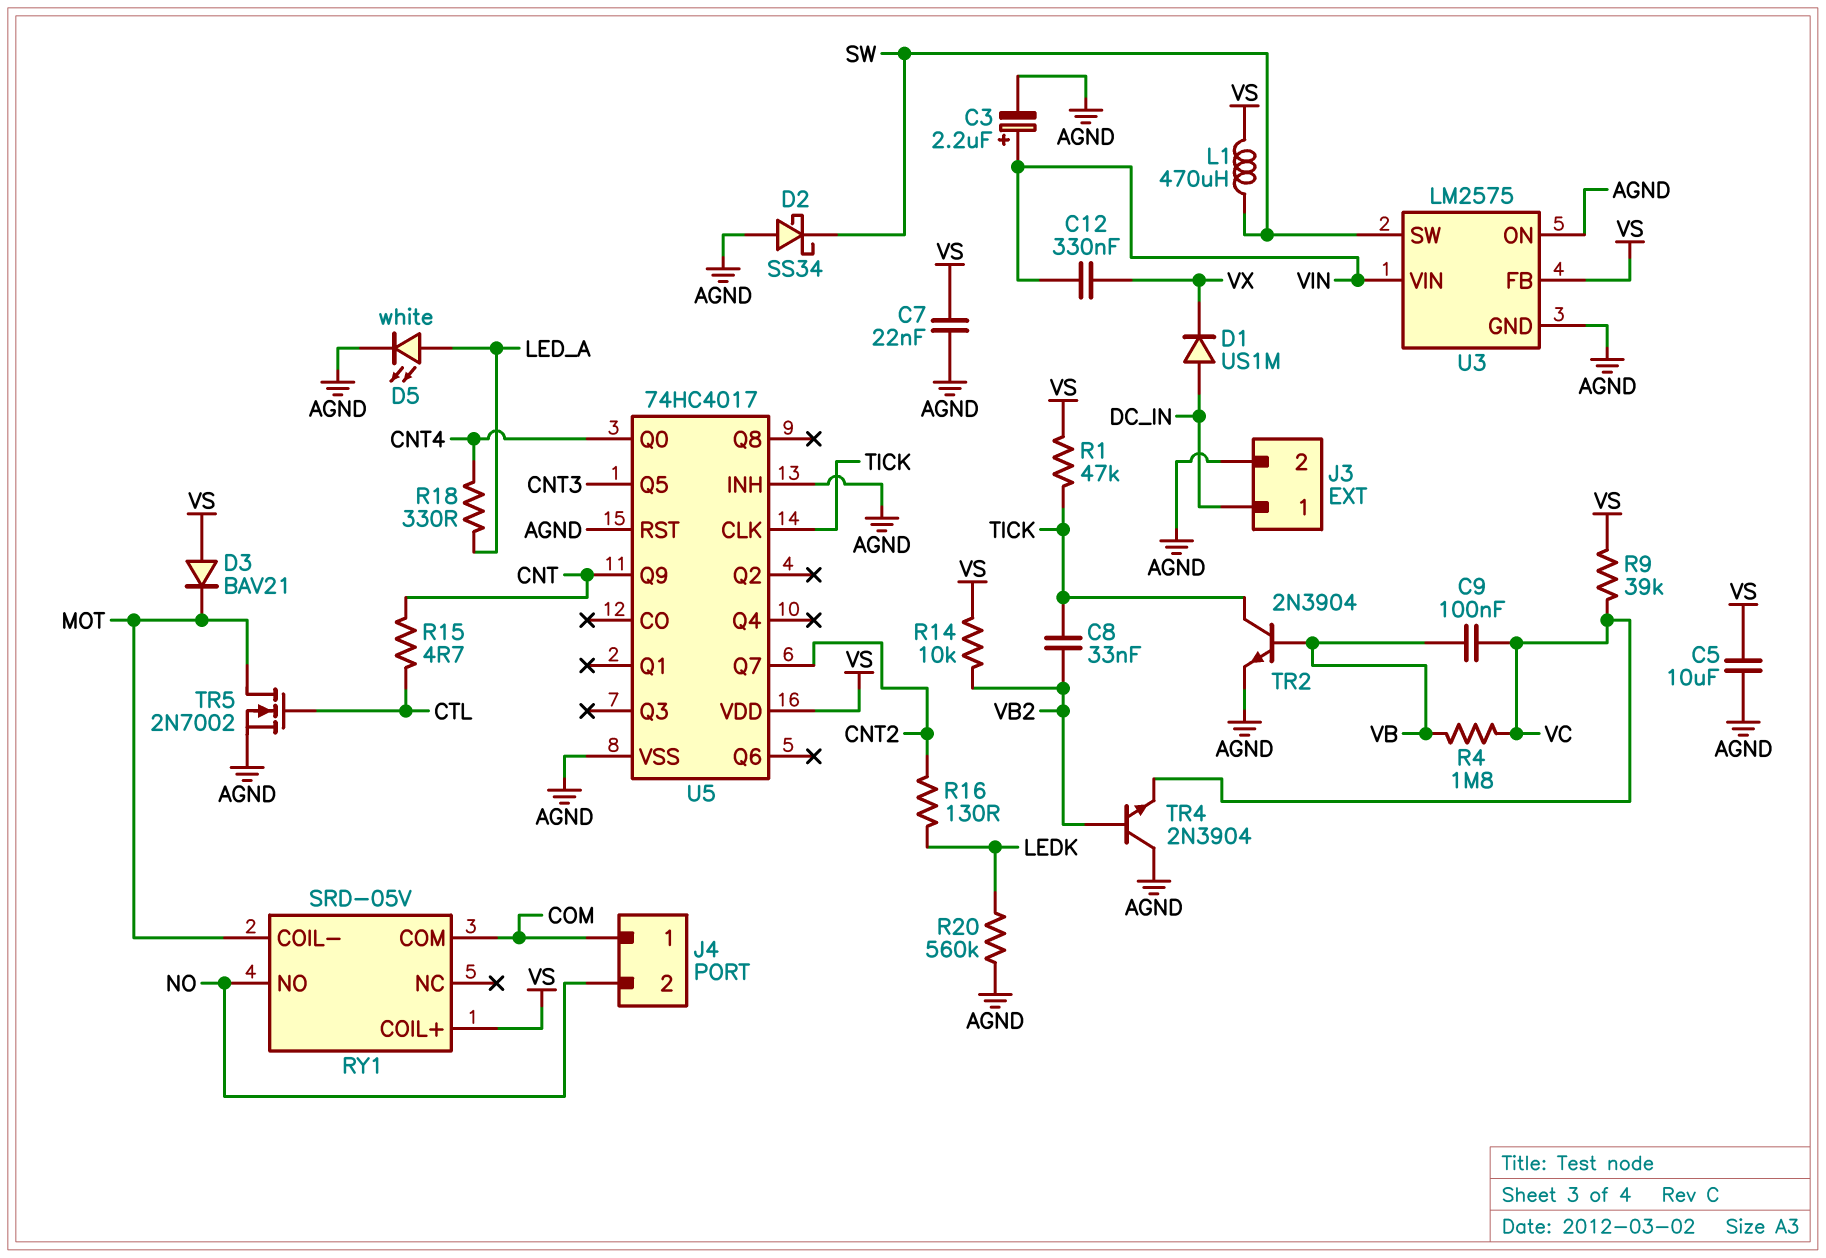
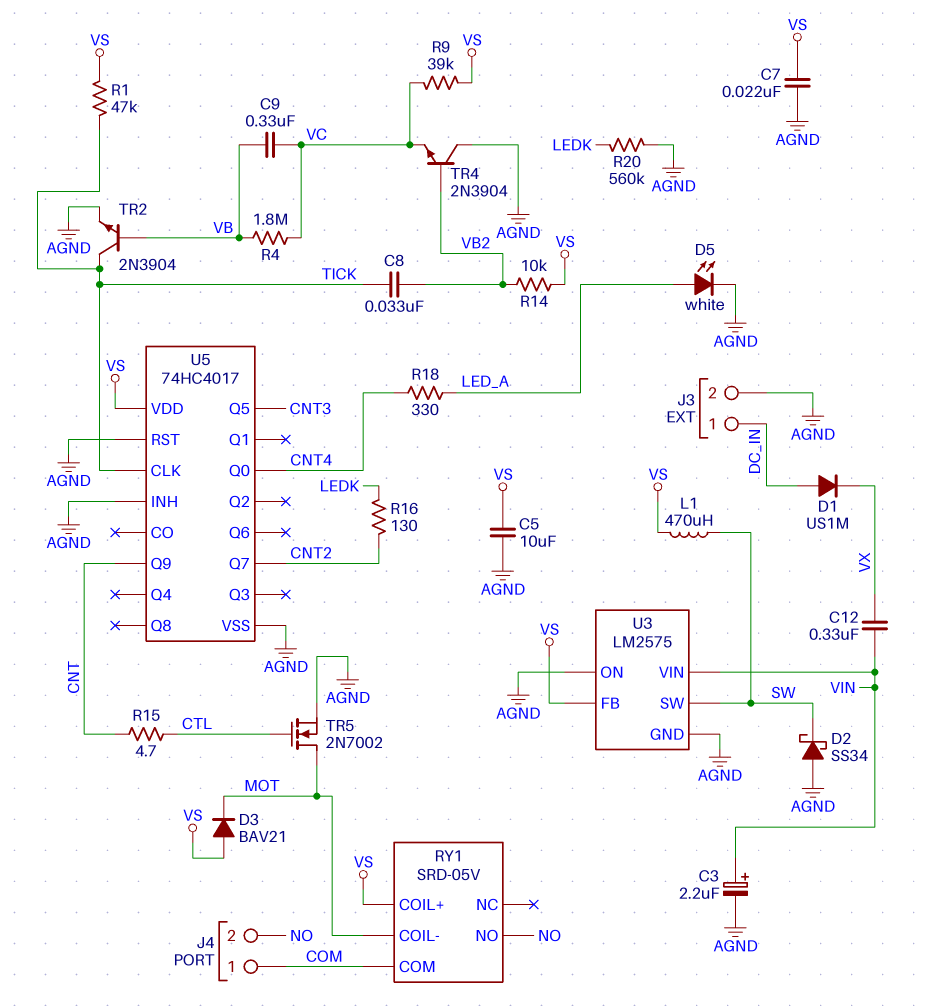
C9: 100nF (VB, VC) -> 330nF (VB, VC)

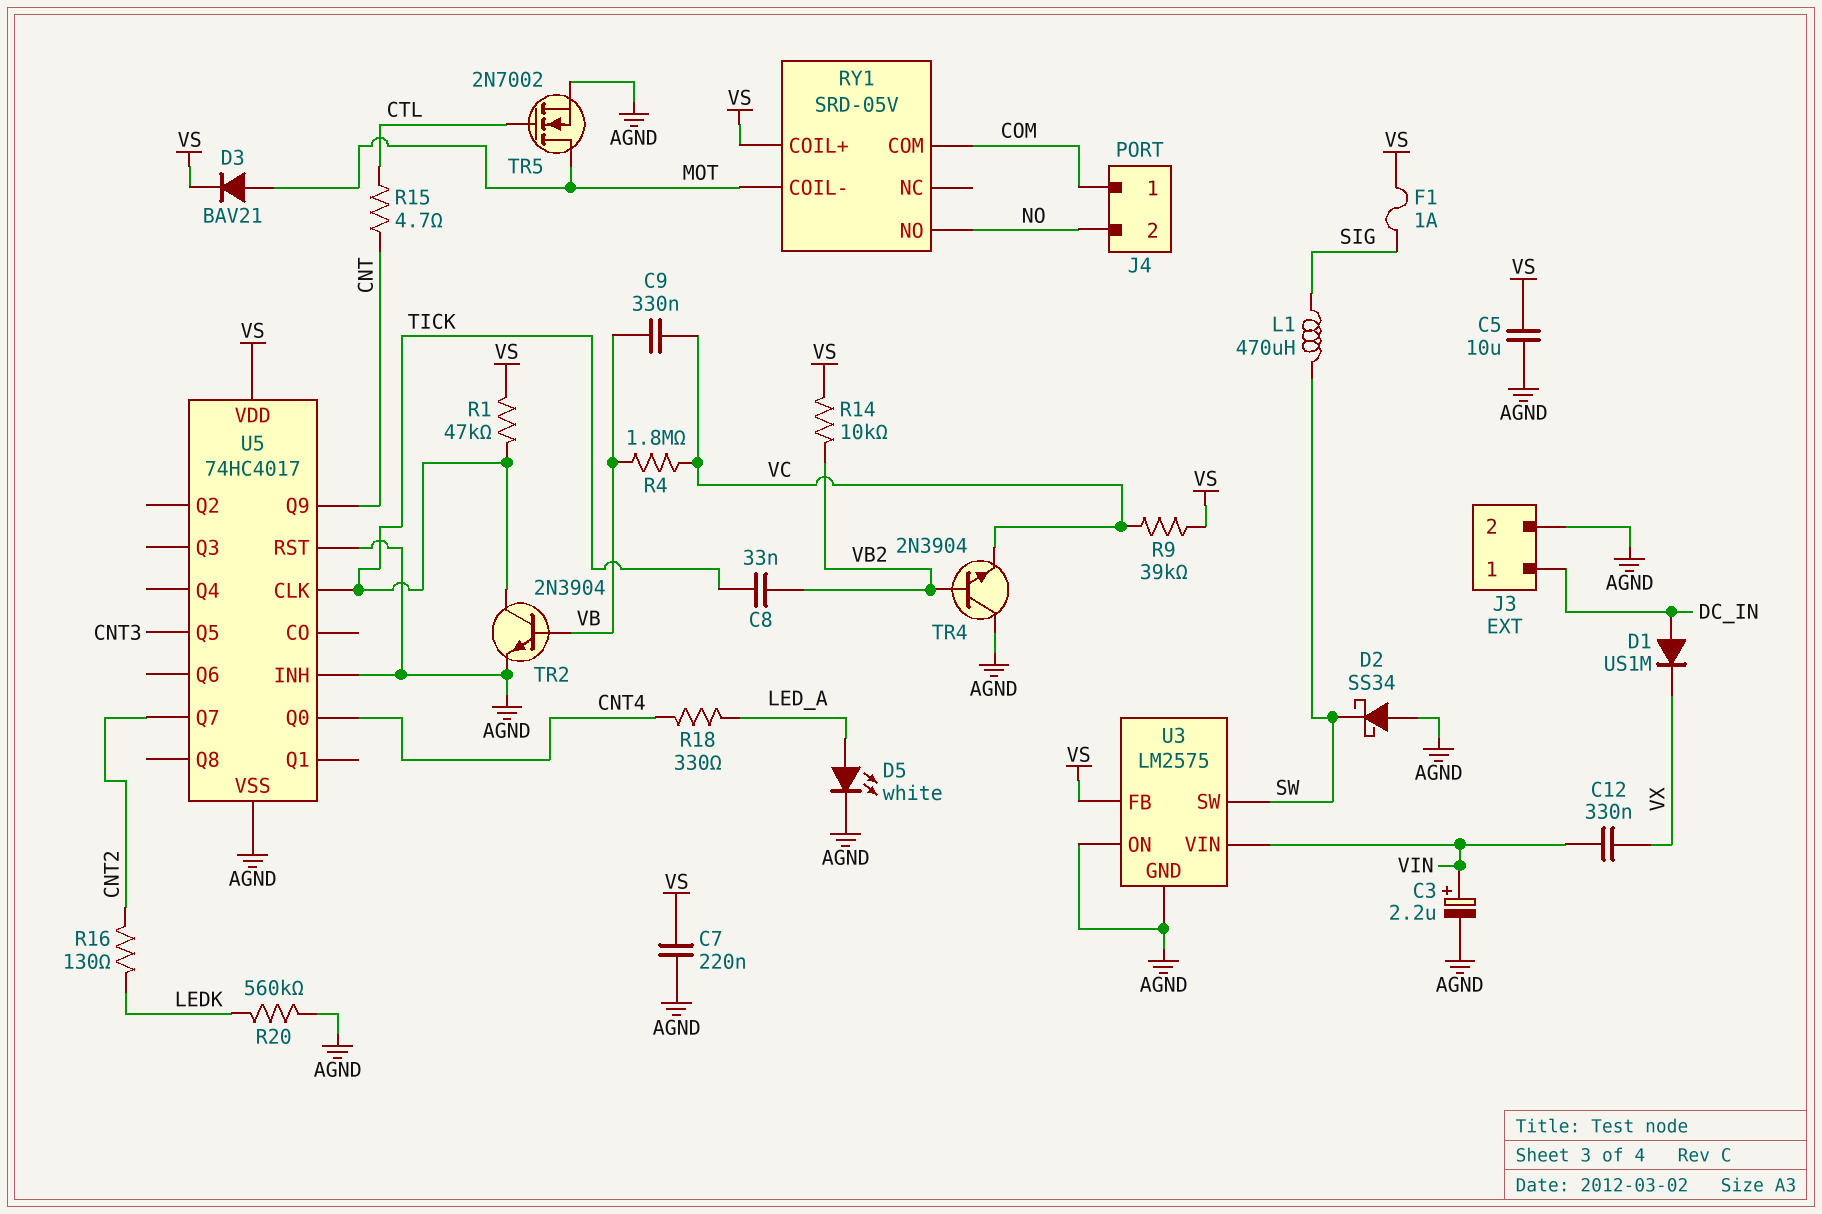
C7: 22nF (AGND, VS) -> 220nF (AGND, VS)
D3: diode BAV21 (A VS, K MOT) -> diode BAV21 (A MOT, K VS)
F1: none -> 1A (SIG, VS)
L1: 470uH (SW, VS) -> 470uH (SIG, SW)

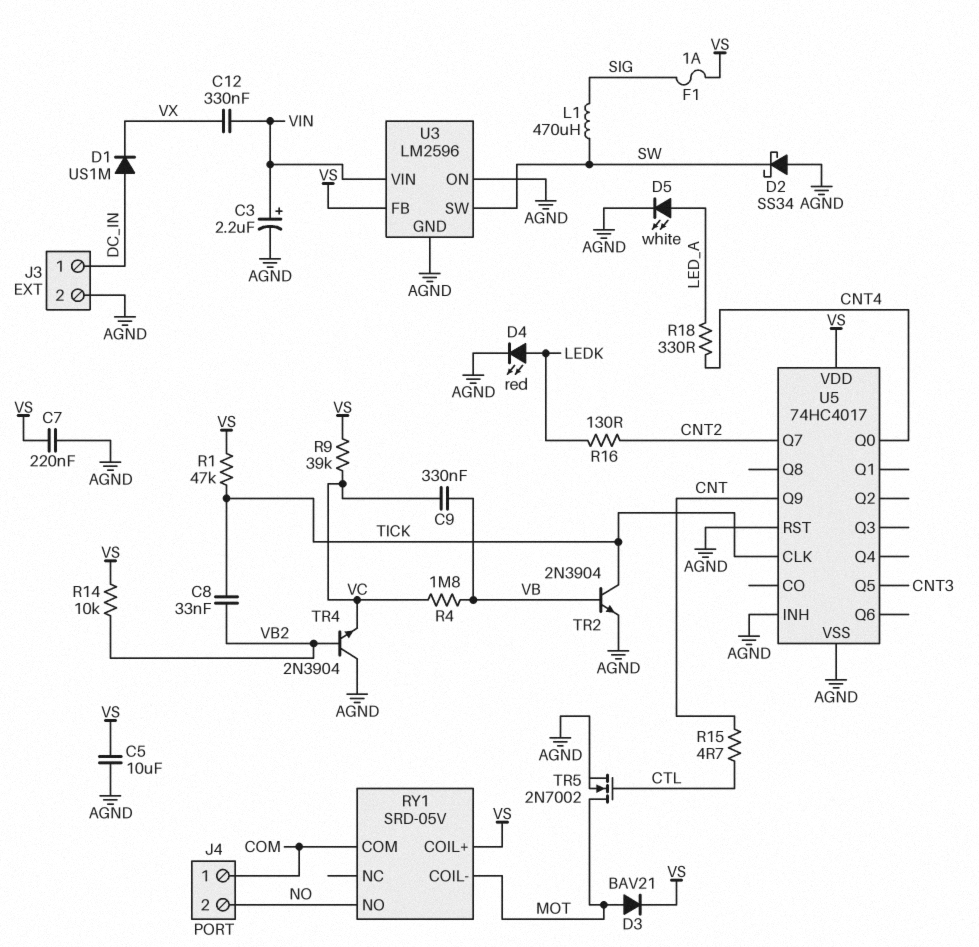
D4: none -> LED red (A LEDK, K AGND)
R20: 560k (AGND, LEDK) -> none
U3: LM2575 -> LM2596

